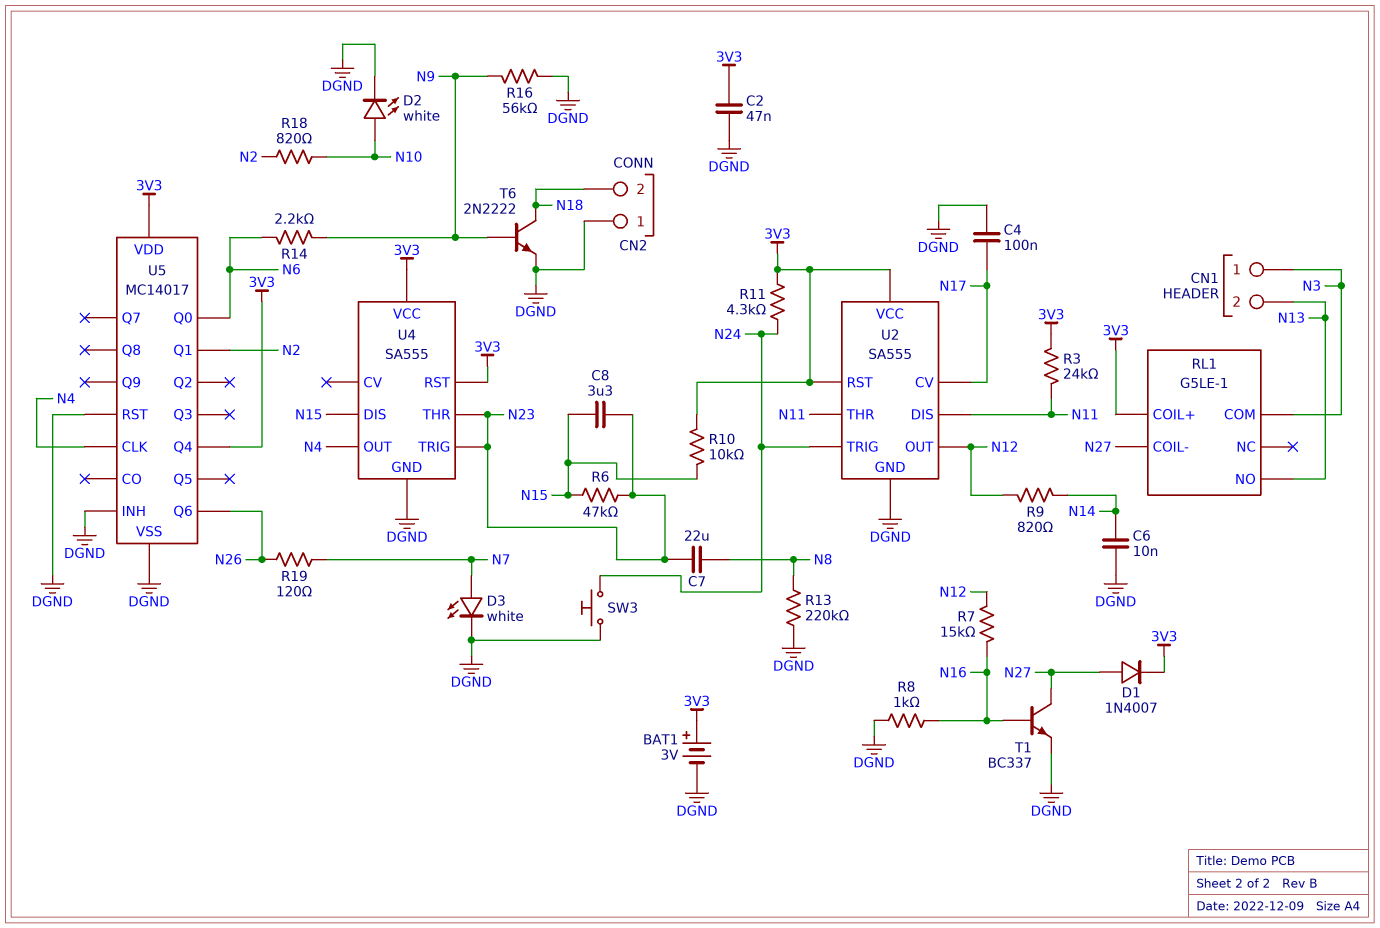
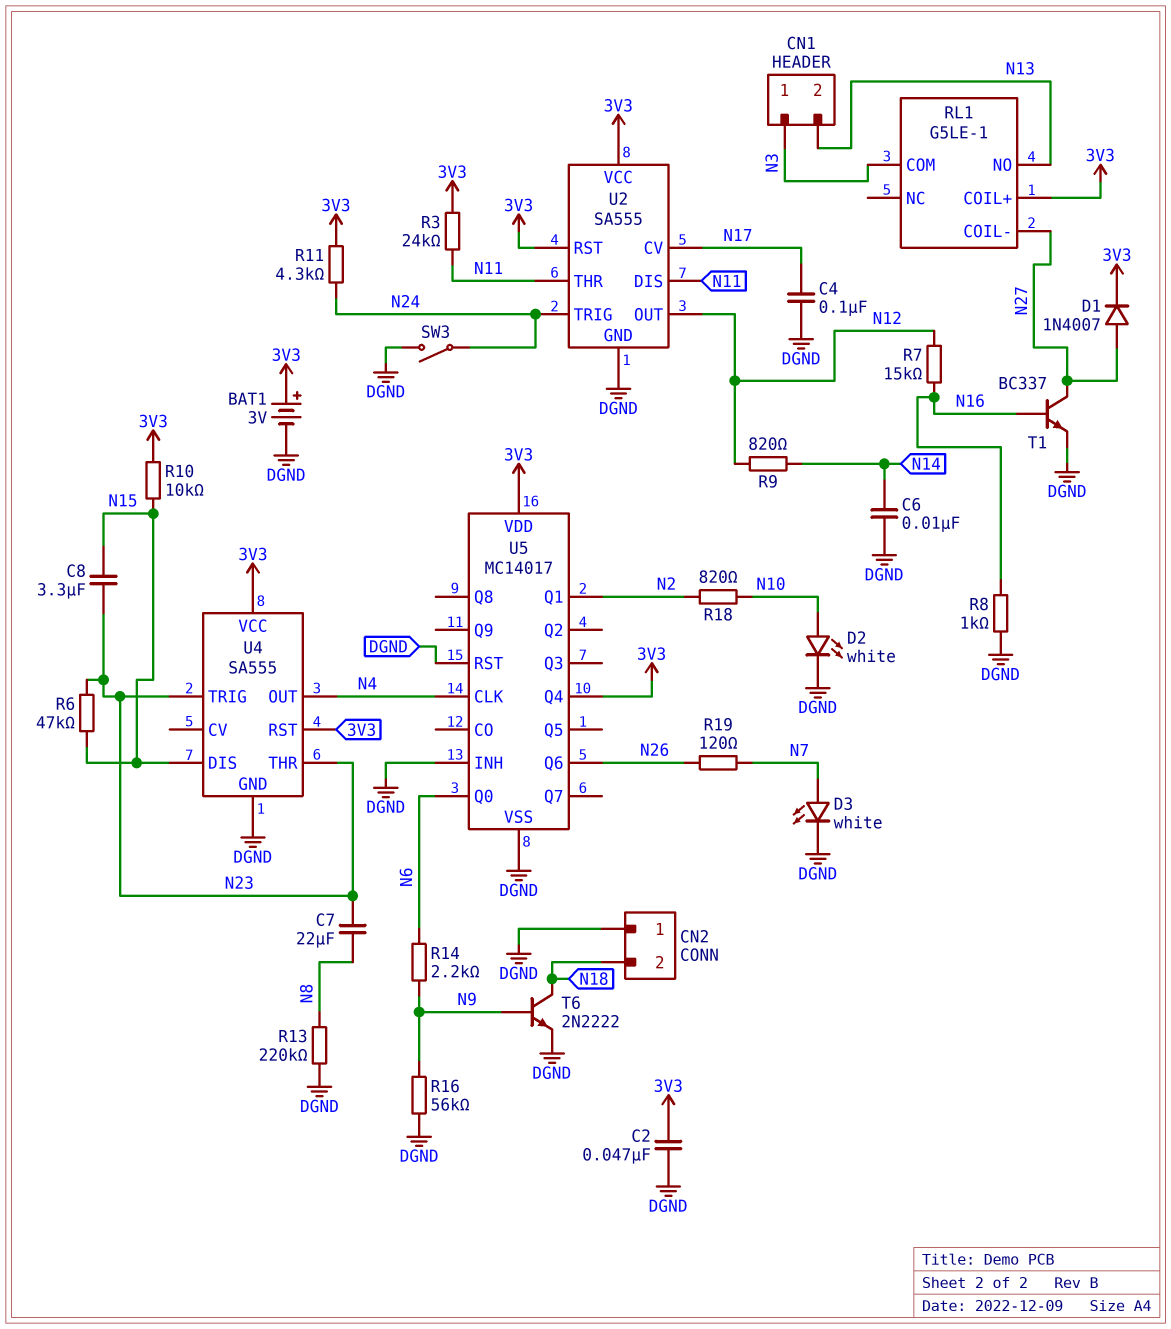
SW3: button (DGND, N24) -> switch (DGND, N24)

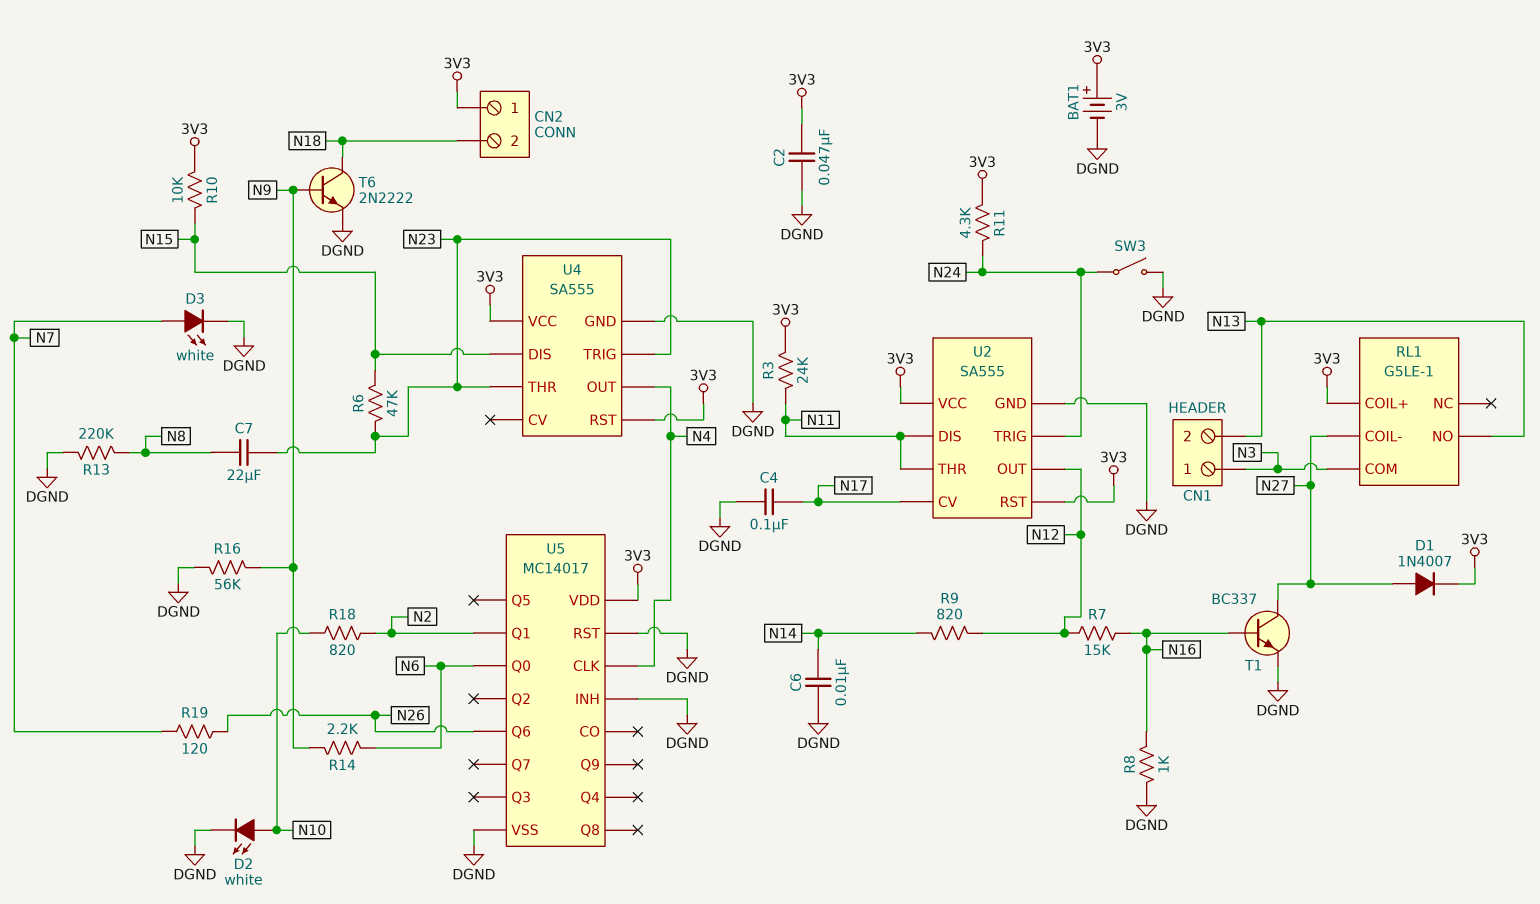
C8: 3.3uF (N15, N23) -> none
CN2 pin 1: DGND -> 3V3
U5 pin Q4: 3V3 -> none

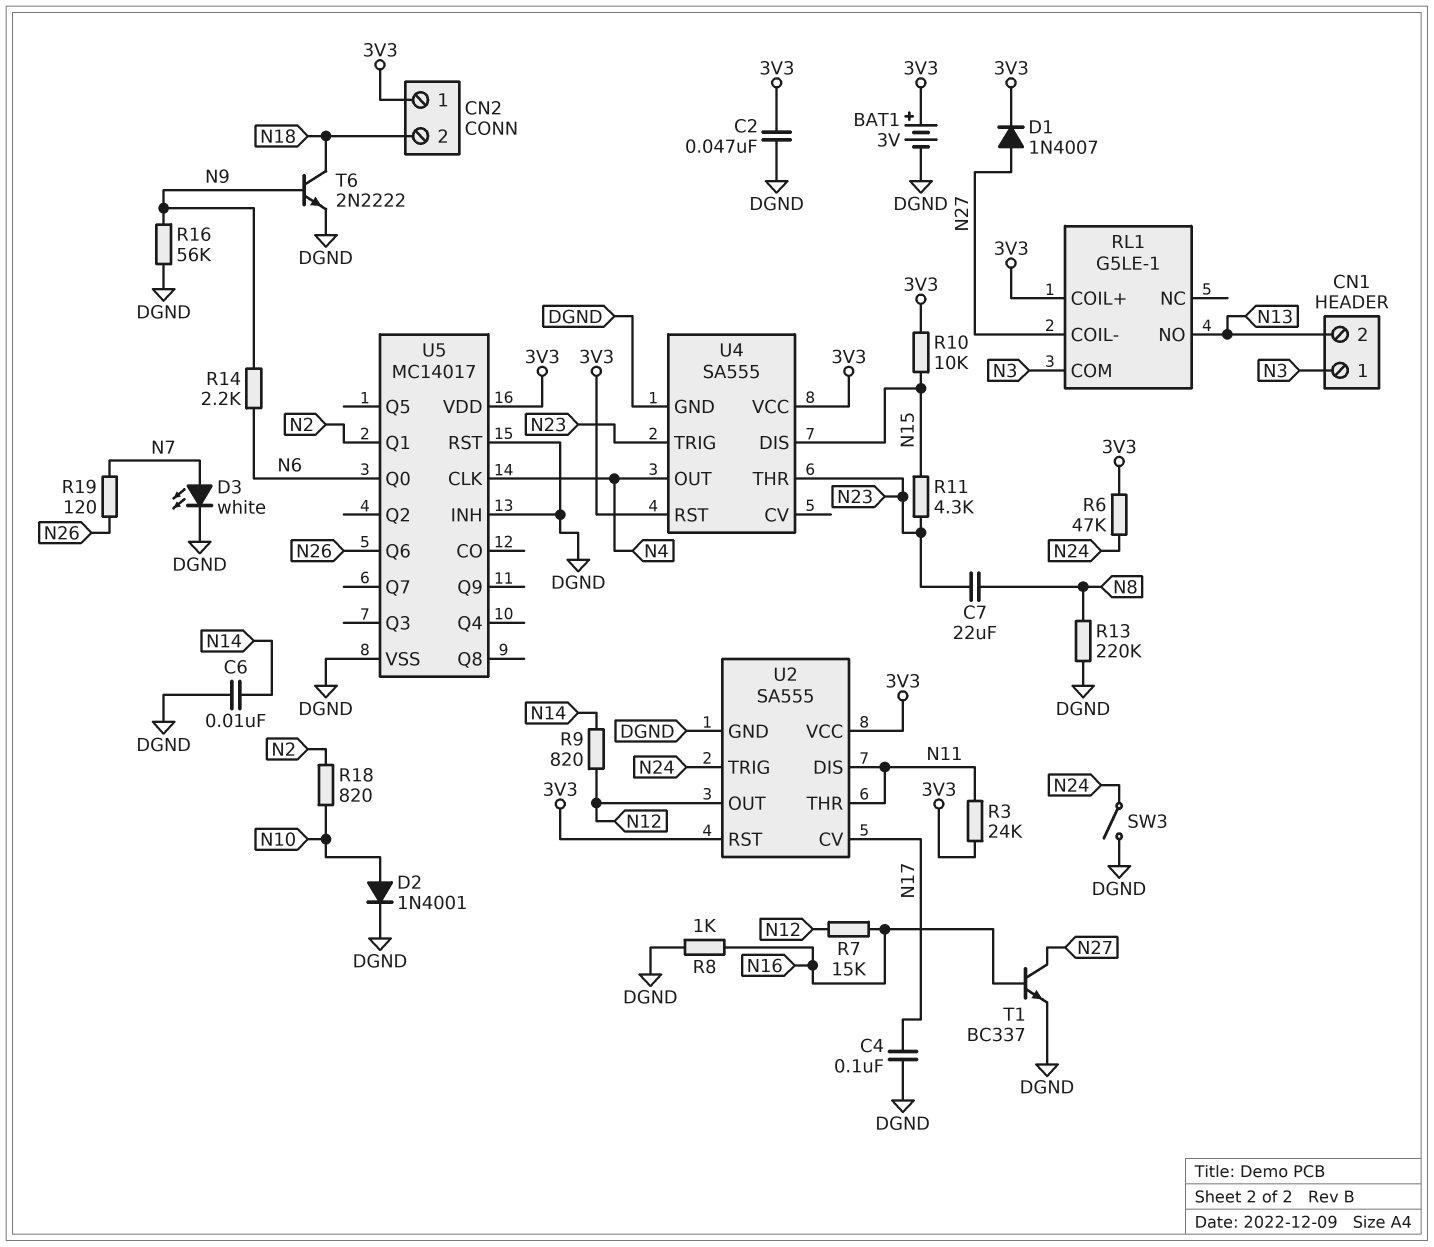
D2: LED white (A N10, K DGND) -> diode 1N4001 (A N10, K DGND)
R6: 47k (N15, N23) -> 47k (3V3, N24)
R11: 4.3k (3V3, N24) -> 4.3k (N15, N23)

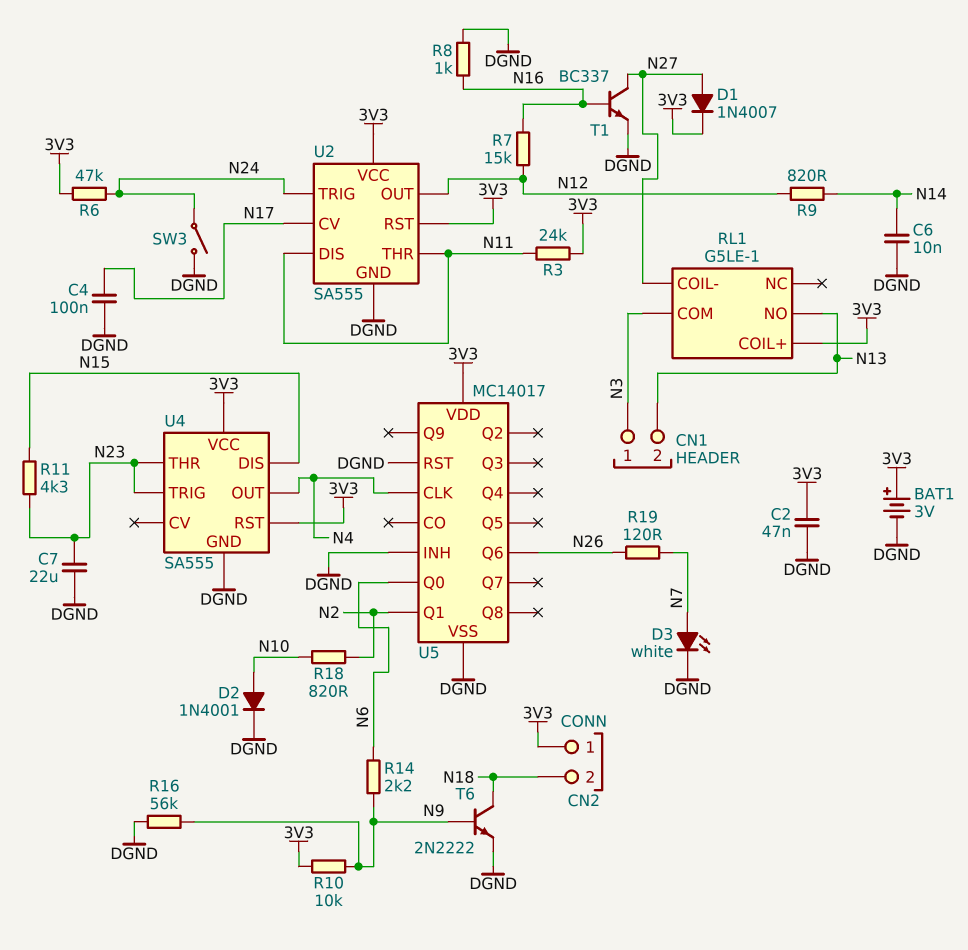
C7: 22uF (N8, N23) -> 22uF (DGND, N23)
R10: 10k (3V3, N15) -> 10k (3V3, N9)
R13: 220k (DGND, N8) -> none

